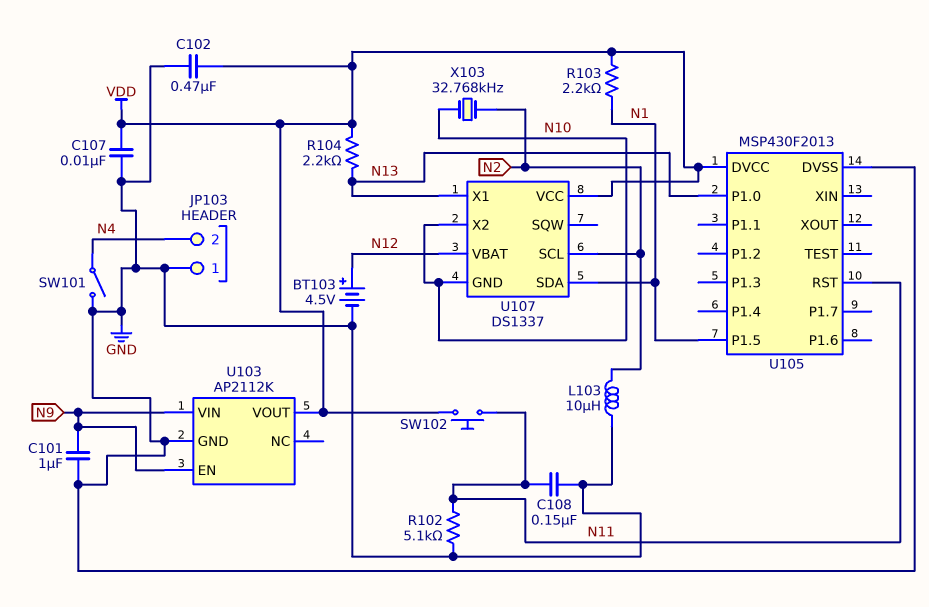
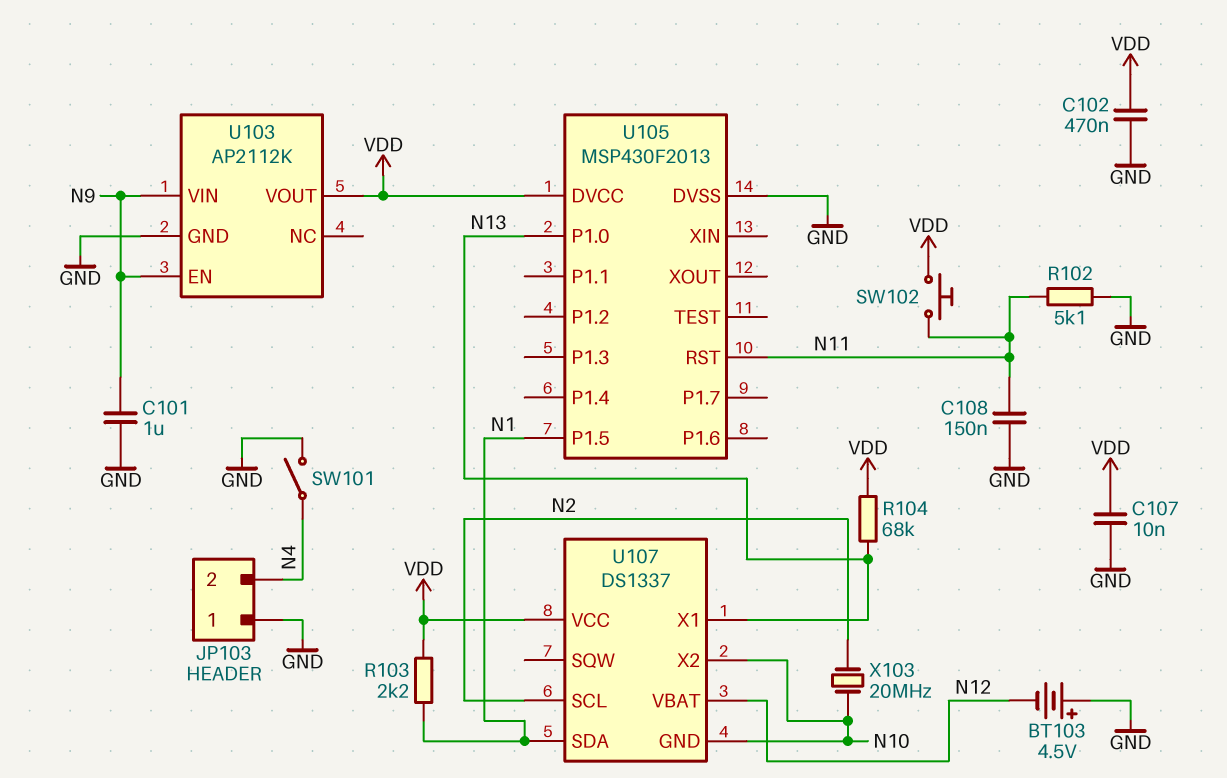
BT103: 4.5V (plus N12, minus GND) -> 4.5V (plus GND, minus N12)
L103: 10uH (GND, N2) -> none
R104: 2.2k (N13, VDD) -> 68k (N13, VDD)
X103: 32.768kHz (N2, N10) -> 20MHz (N2, N10)

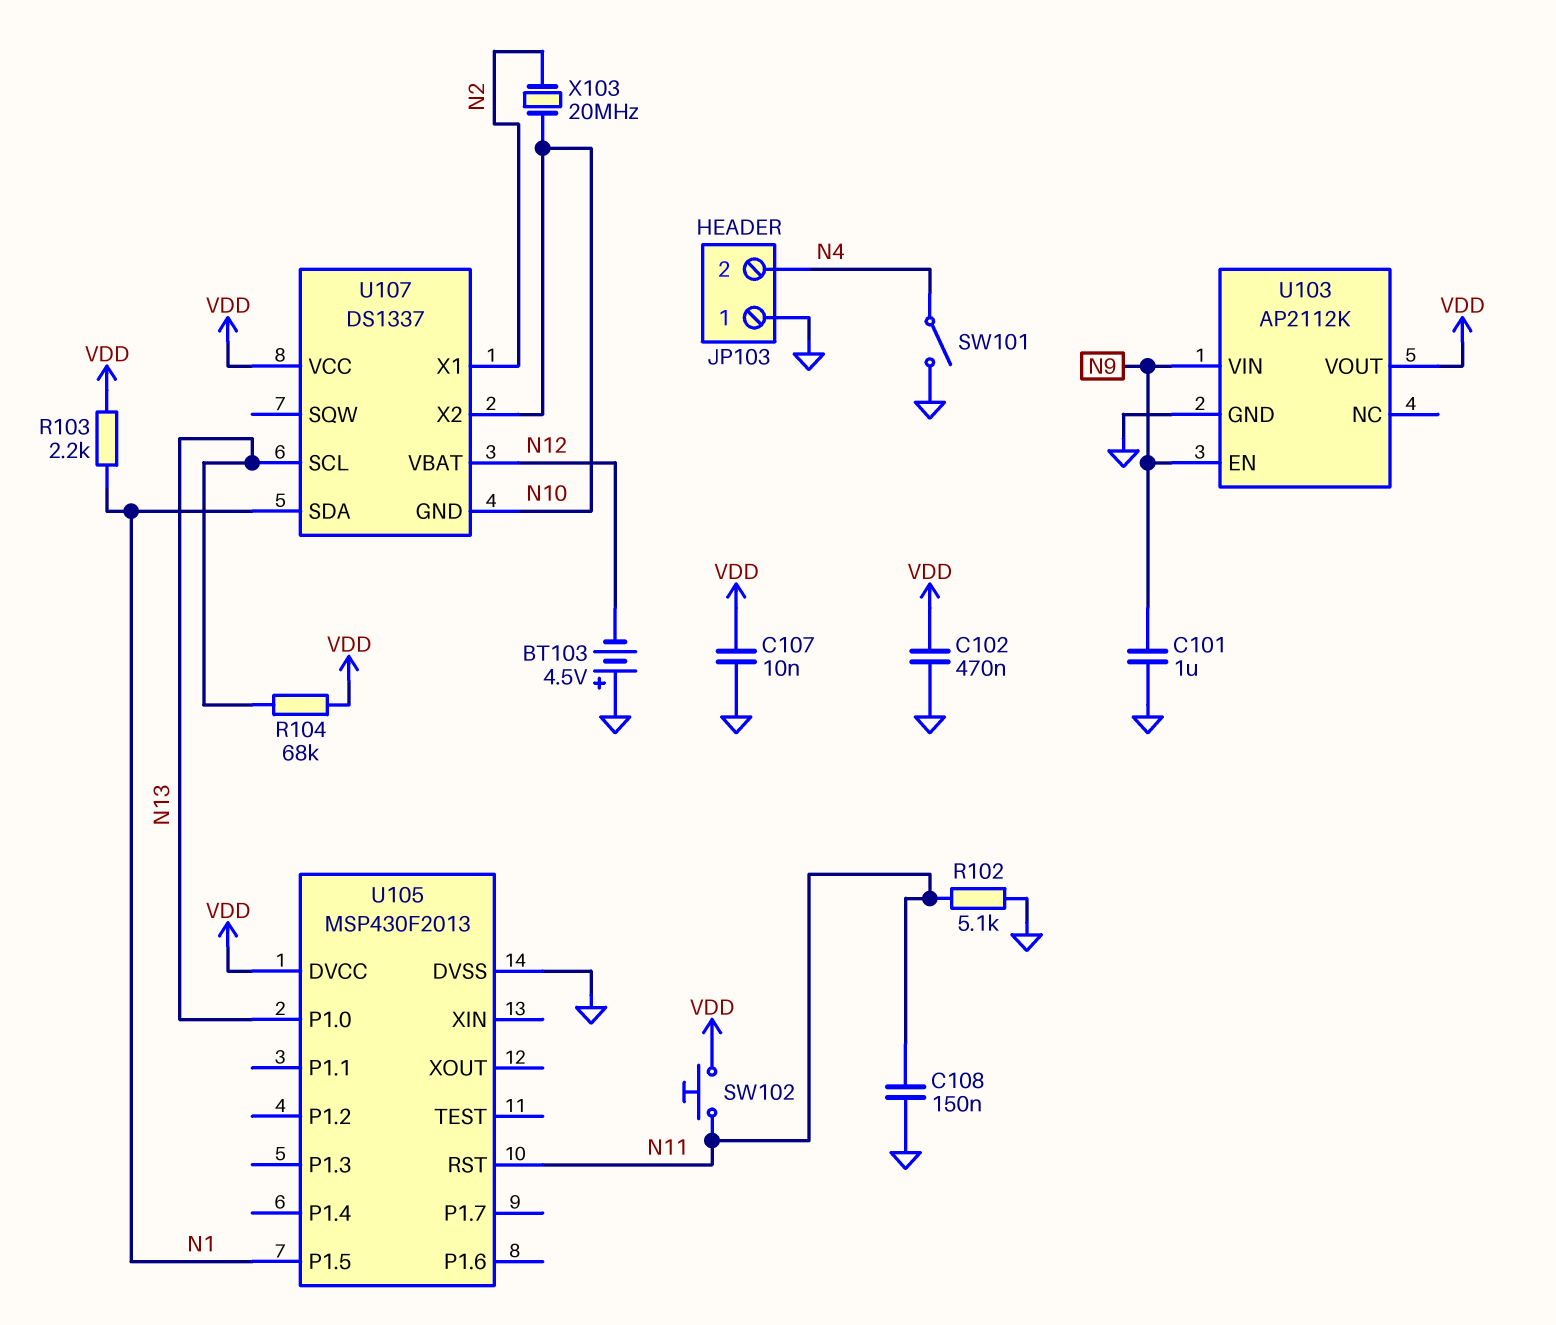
U107 pin SCL: N2 -> N13
U107 pin X1: N13 -> N2

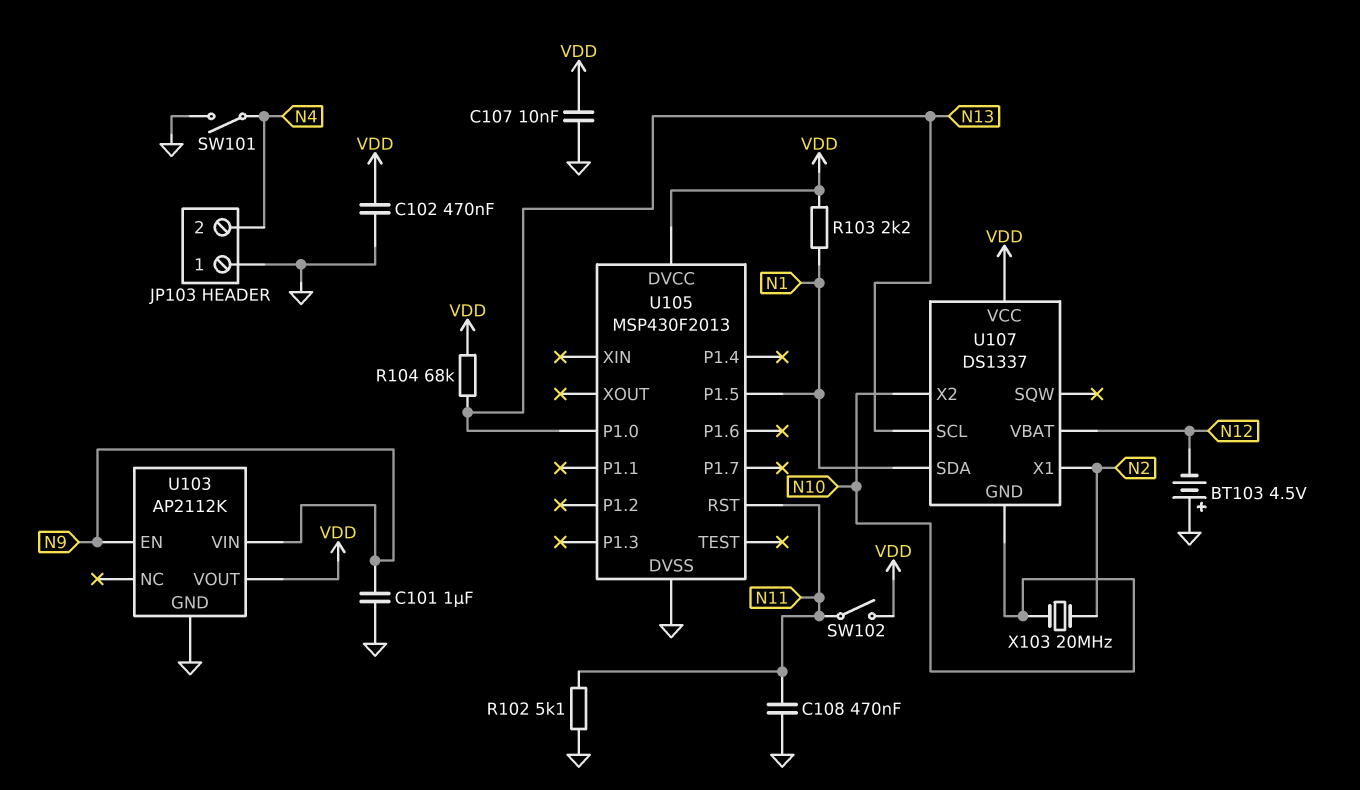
C108: 150nF (GND, N11) -> 470nF (GND, N11)
SW102: button (N11, VDD) -> switch (N11, VDD)

